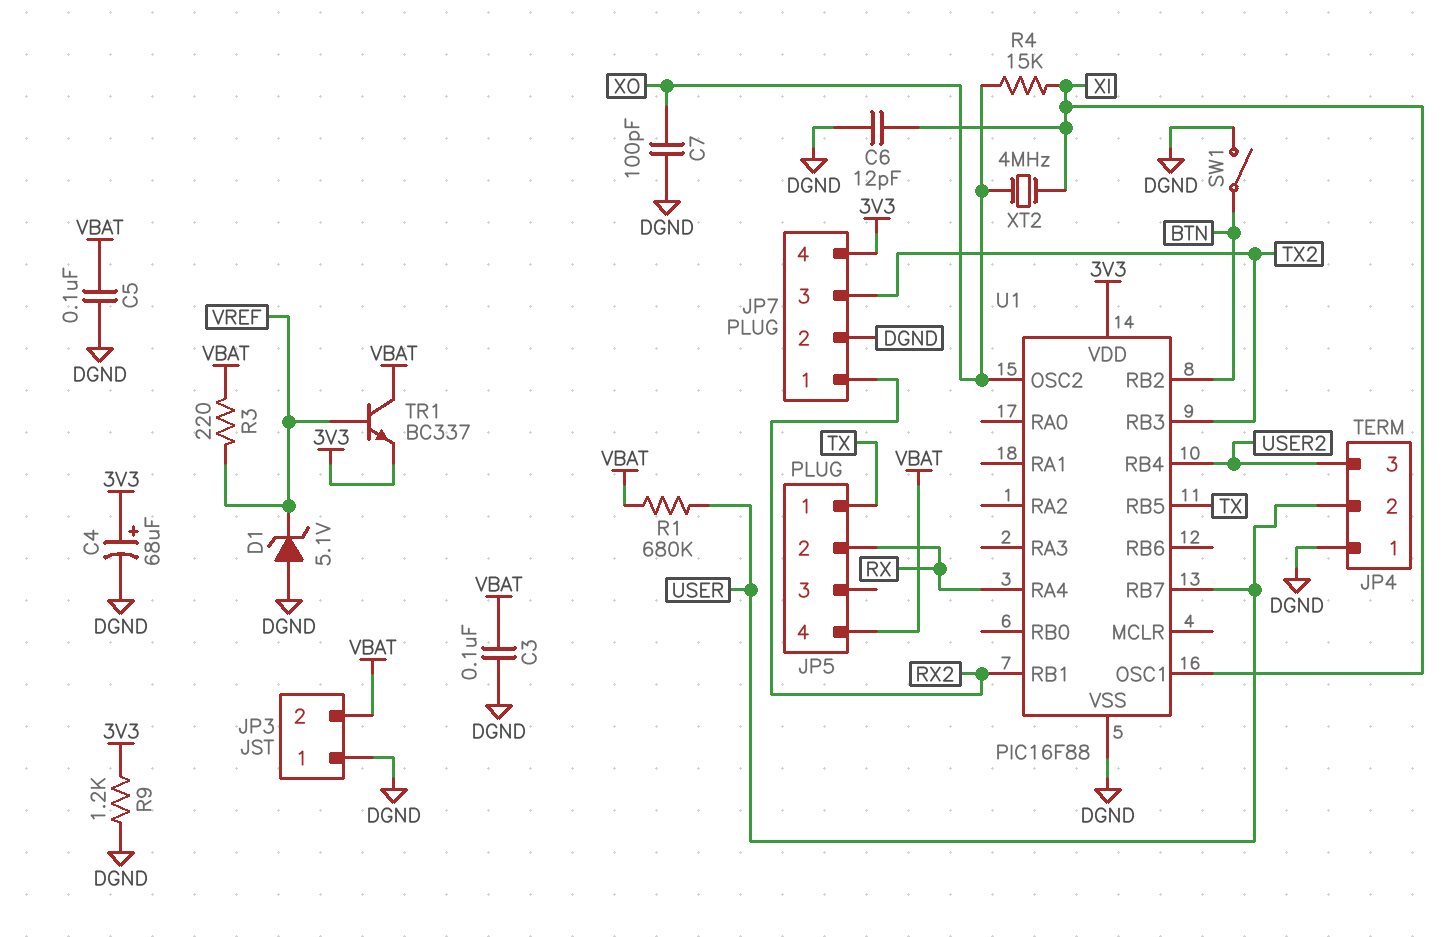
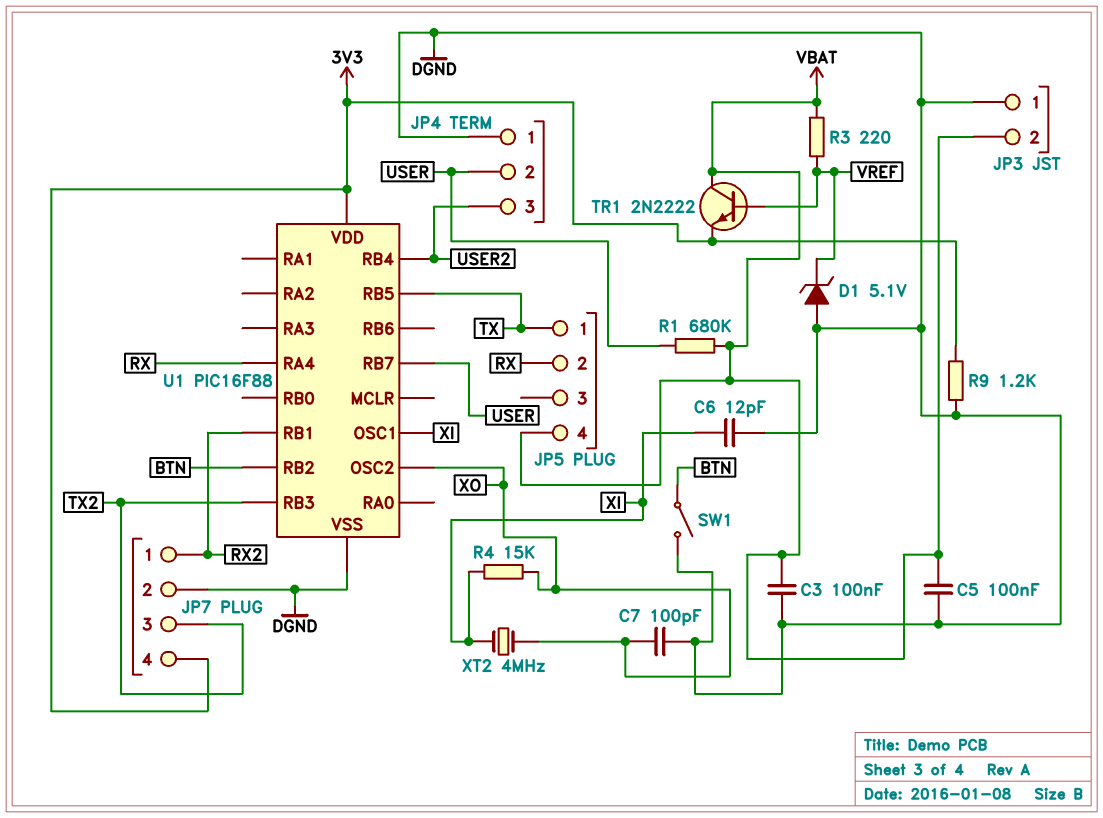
C4: 68uF (plus 3V3, minus DGND) -> none
TR1: NPN BC337 (B VREF, C VBAT, E 3V3) -> NPN 2N2222 (B VREF, C VBAT, E 3V3)

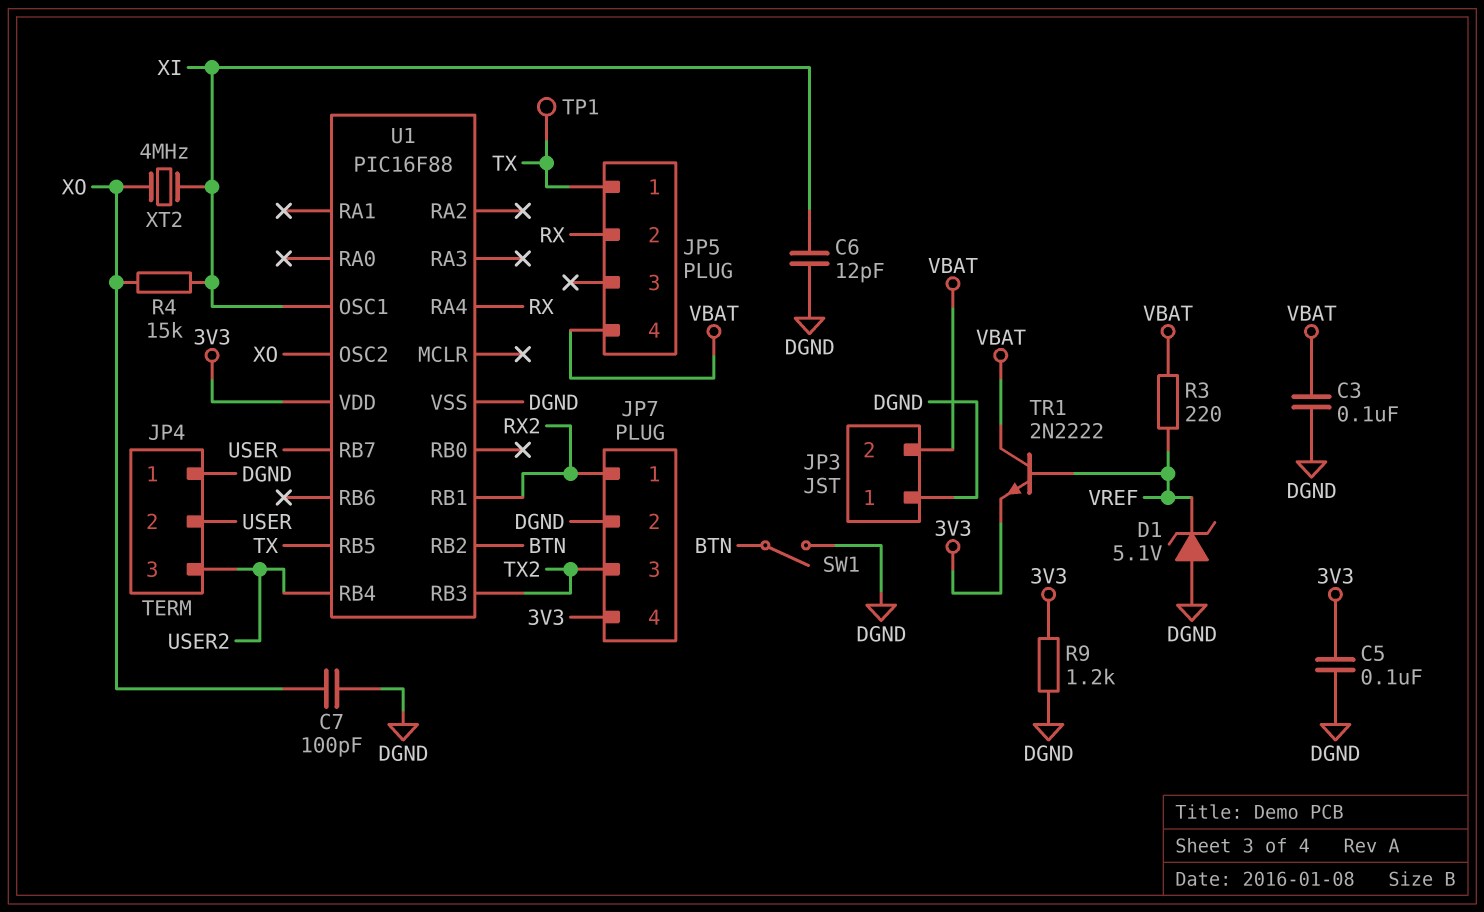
C5: 100nF (DGND, VBAT) -> 100nF (3V3, DGND)
R1: 680k (USER, VBAT) -> none
TP1: none -> test point (TX)

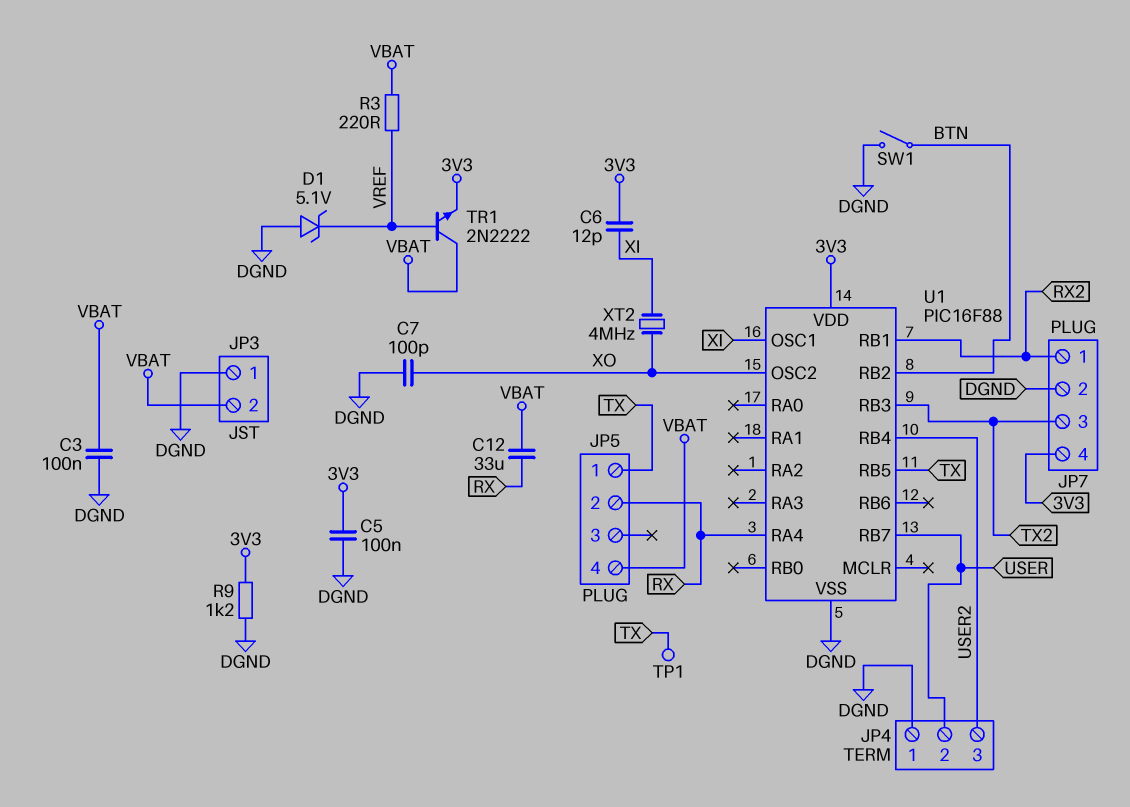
C6: 12pF (DGND, XI) -> 12pF (3V3, XI)
C12: none -> 33uF (RX, VBAT)
R4: 15k (XI, XO) -> none

